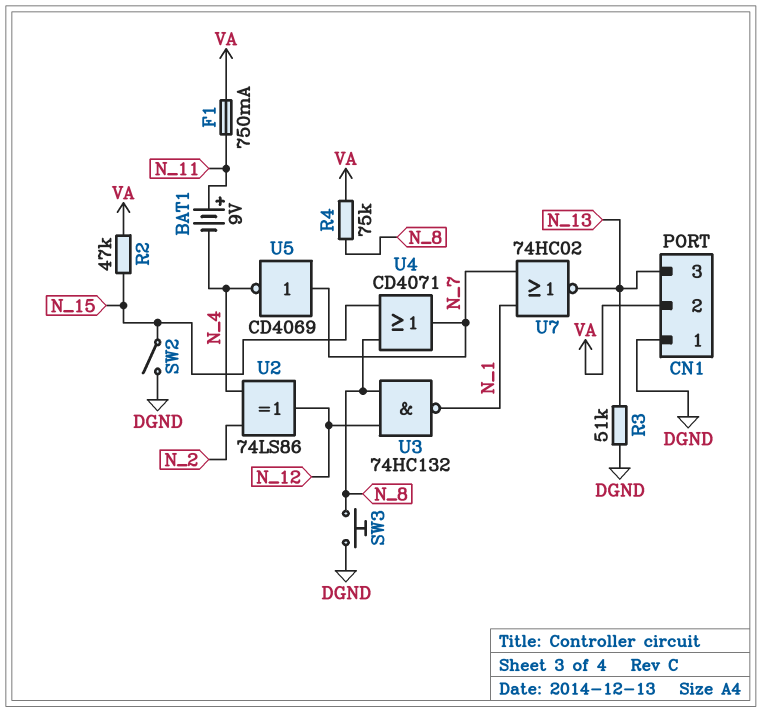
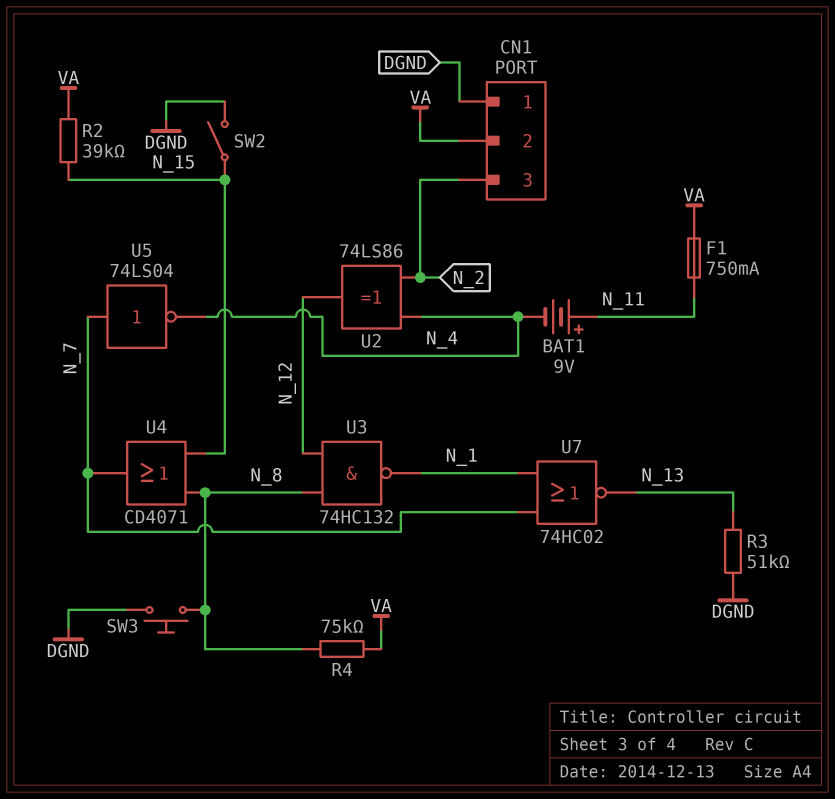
CN1 pin 3: N_13 -> N_2
R2: 47k (N_15, VA) -> 39k (N_15, VA)
U5: NOT CD4069 (in N_7, out N_4) -> NOT 74LS04 (in N_7, out N_4)

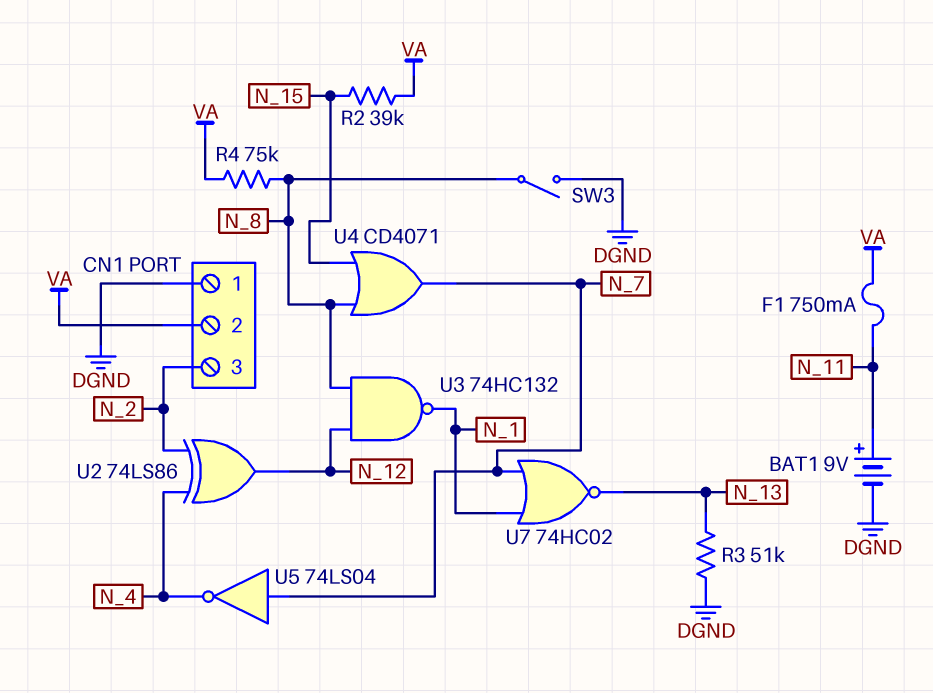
BAT1: 9V (plus N_11, minus N_4) -> 9V (plus N_11, minus DGND)
SW2: switch (DGND, N_15) -> none
SW3: button (DGND, N_8) -> switch (DGND, N_8)

